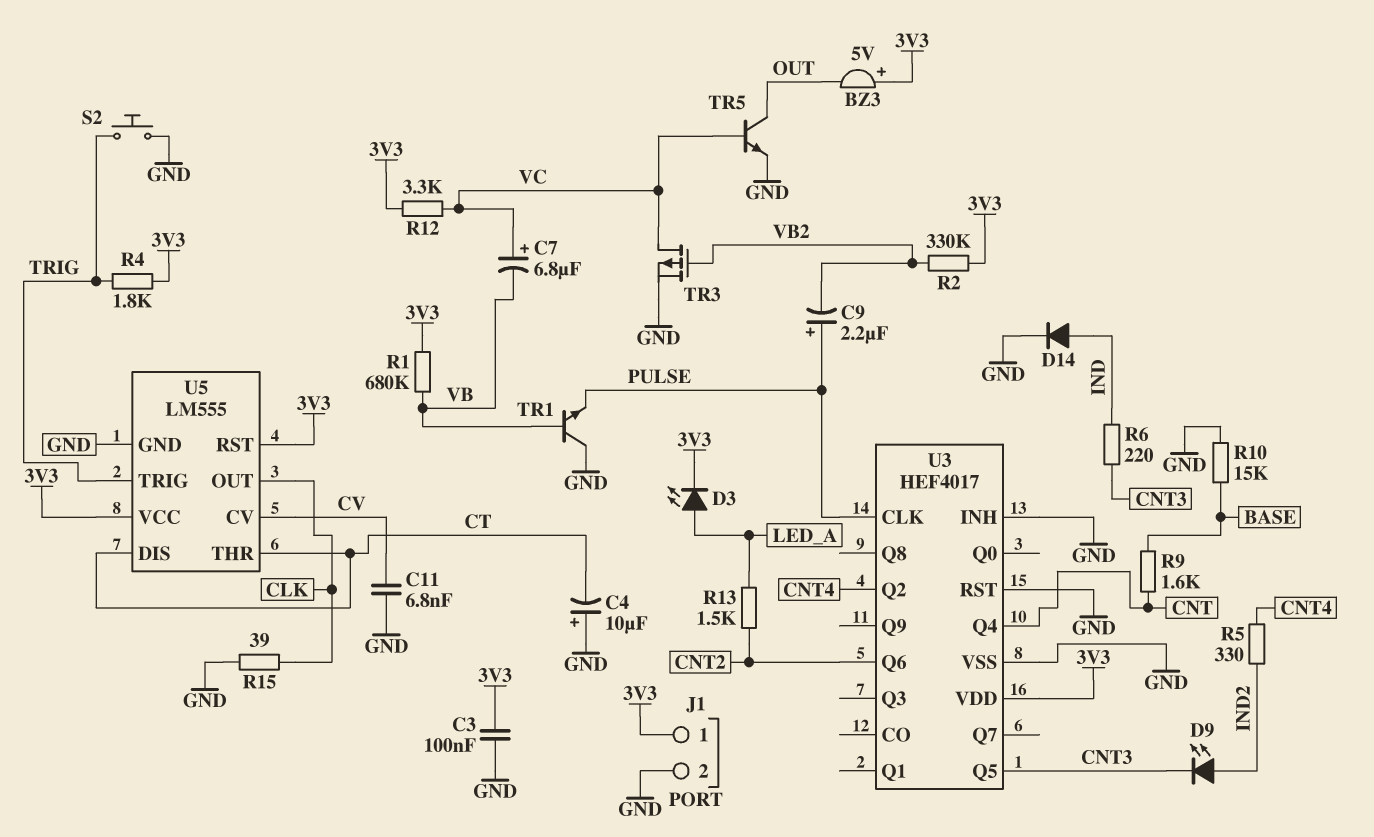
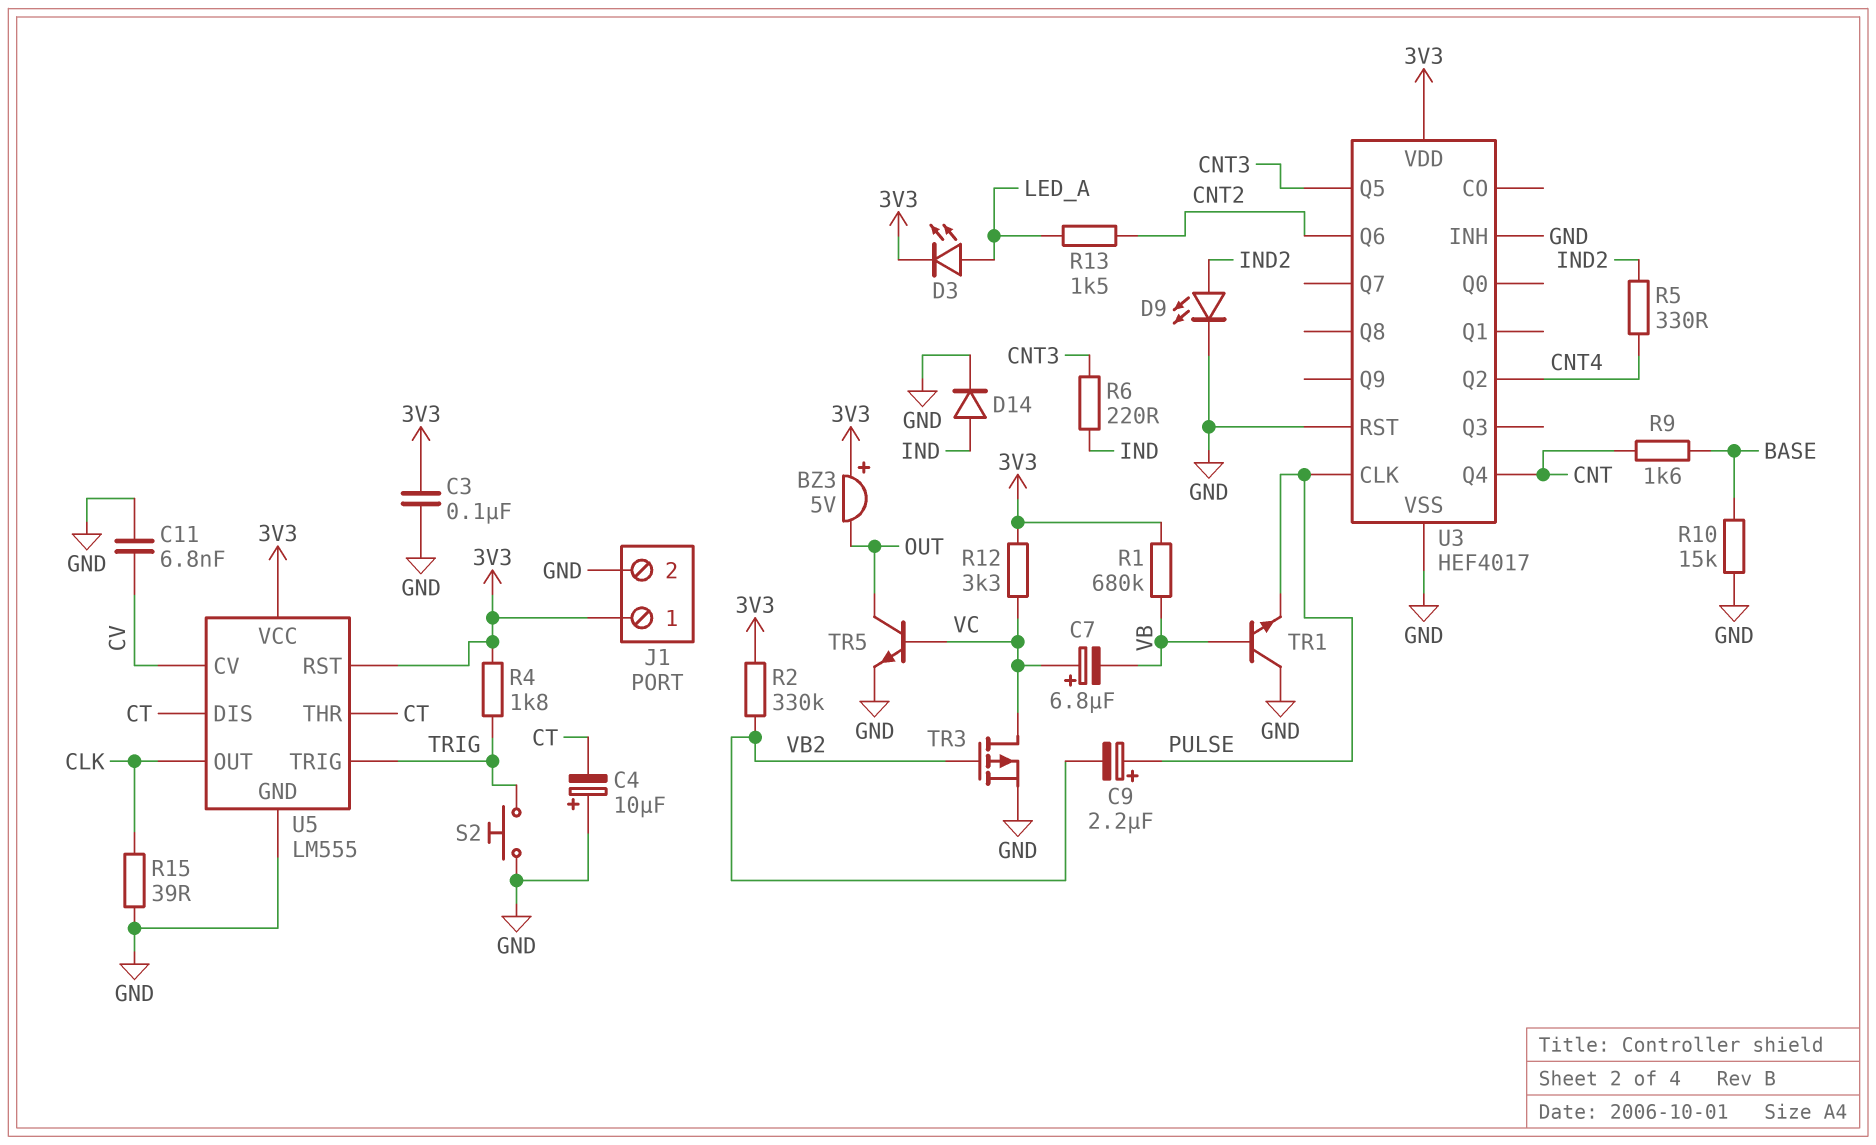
D9: LED (A IND2, K CNT3) -> LED (A IND2, K GND)

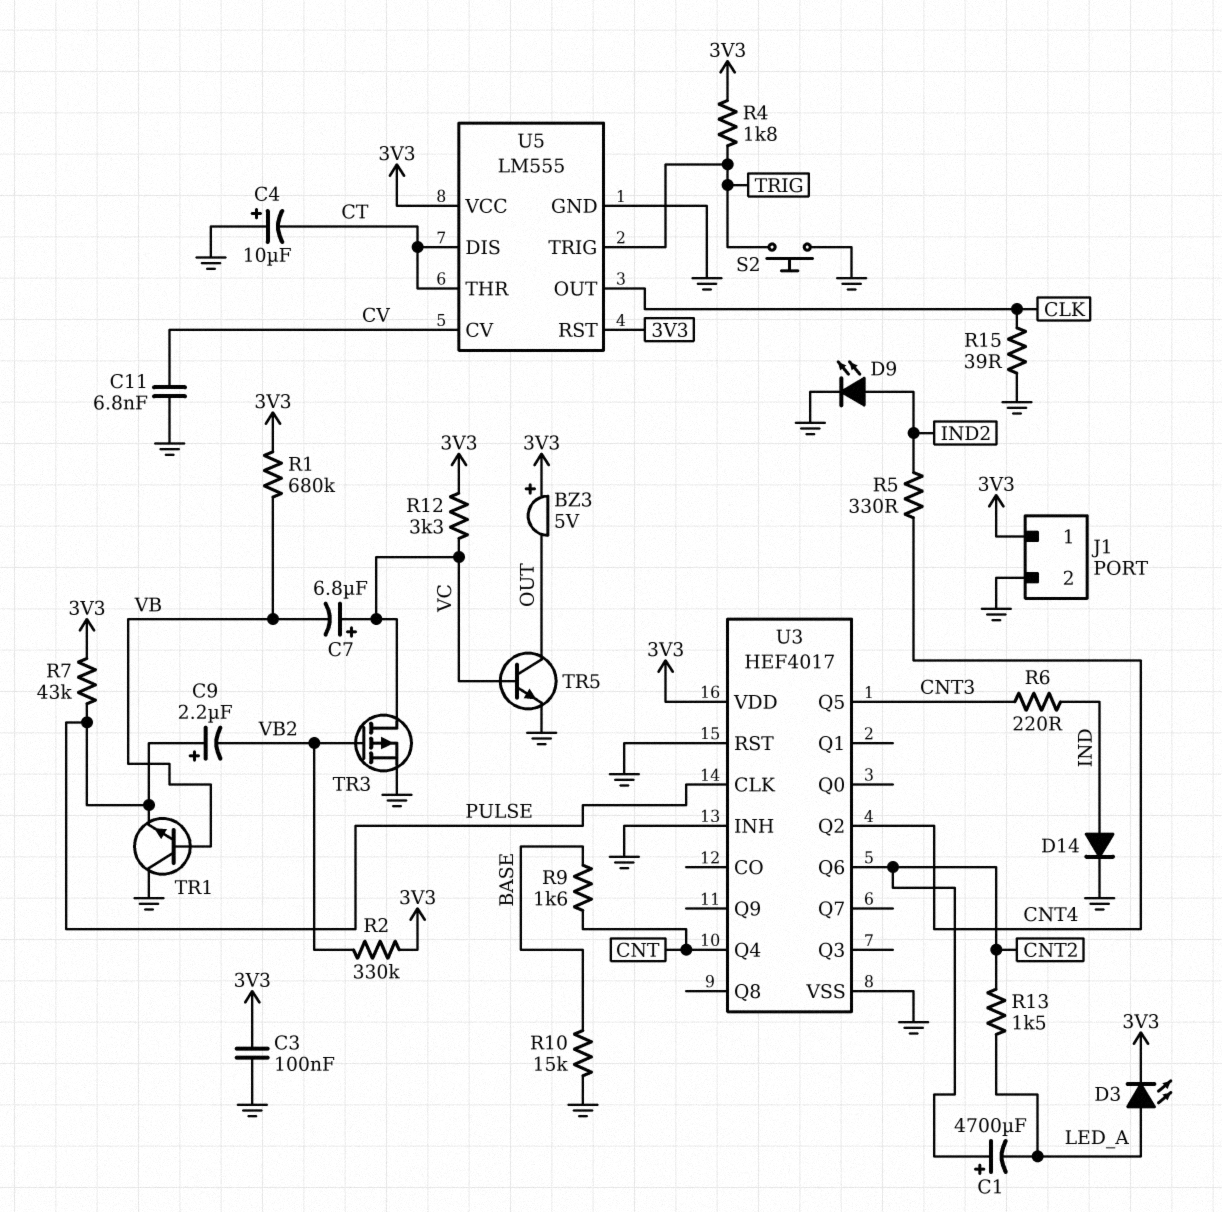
C1: none -> 4700uF (plus CNT2, minus LED_A)
R7: none -> 43k (3V3, PULSE)

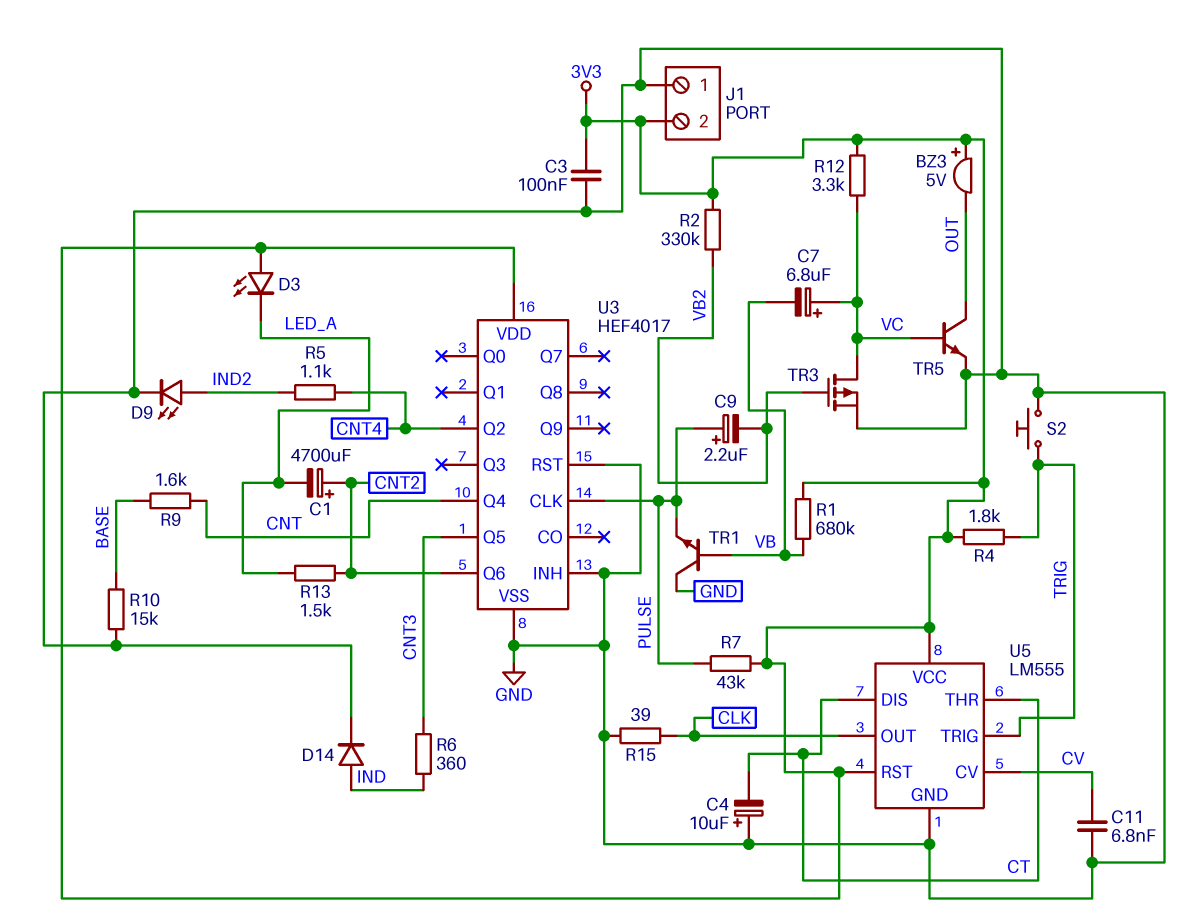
D3: LED (A LED_A, K 3V3) -> LED (A 3V3, K LED_A)
J1 pin 1: 3V3 -> GND
J1 pin 2: GND -> 3V3
R5: 330 (CNT4, IND2) -> 1.1k (CNT4, IND2)
R6: 220 (CNT3, IND) -> 360 (CNT3, IND)

